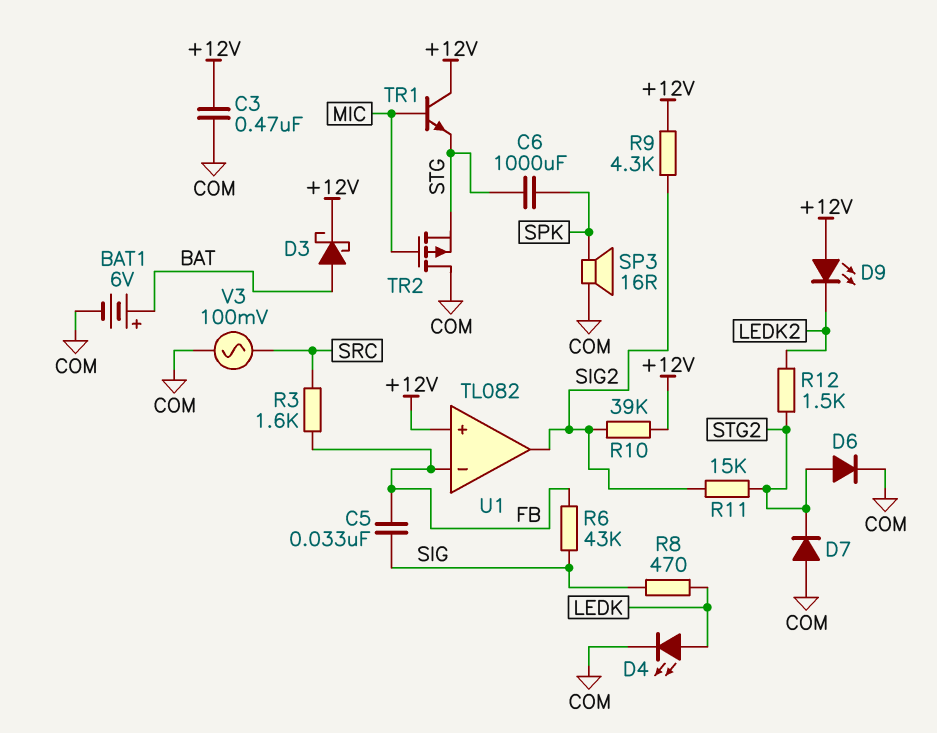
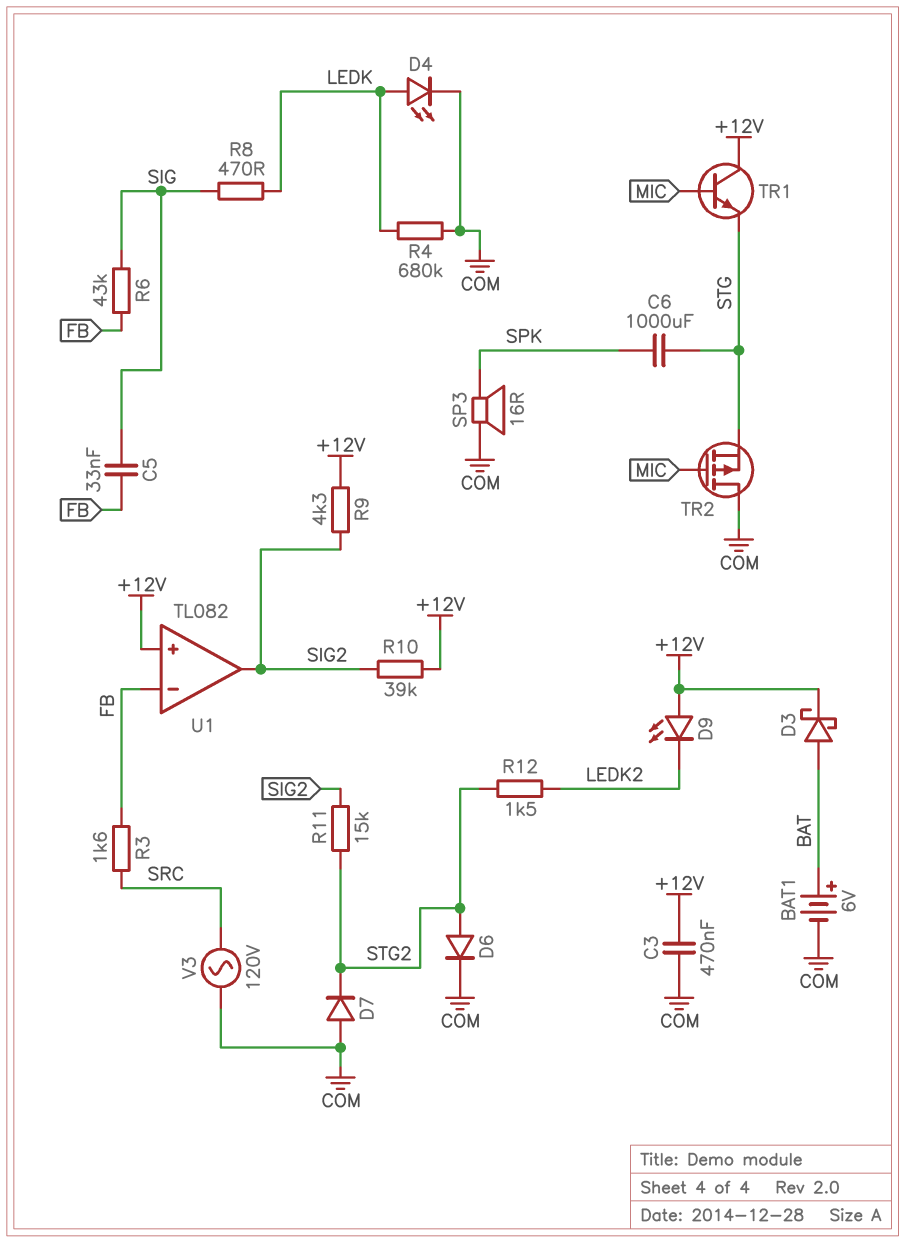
R4: none -> 680k (COM, LEDK)
V3: AC 100mV (COM, SRC) -> AC 120V (COM, SRC)

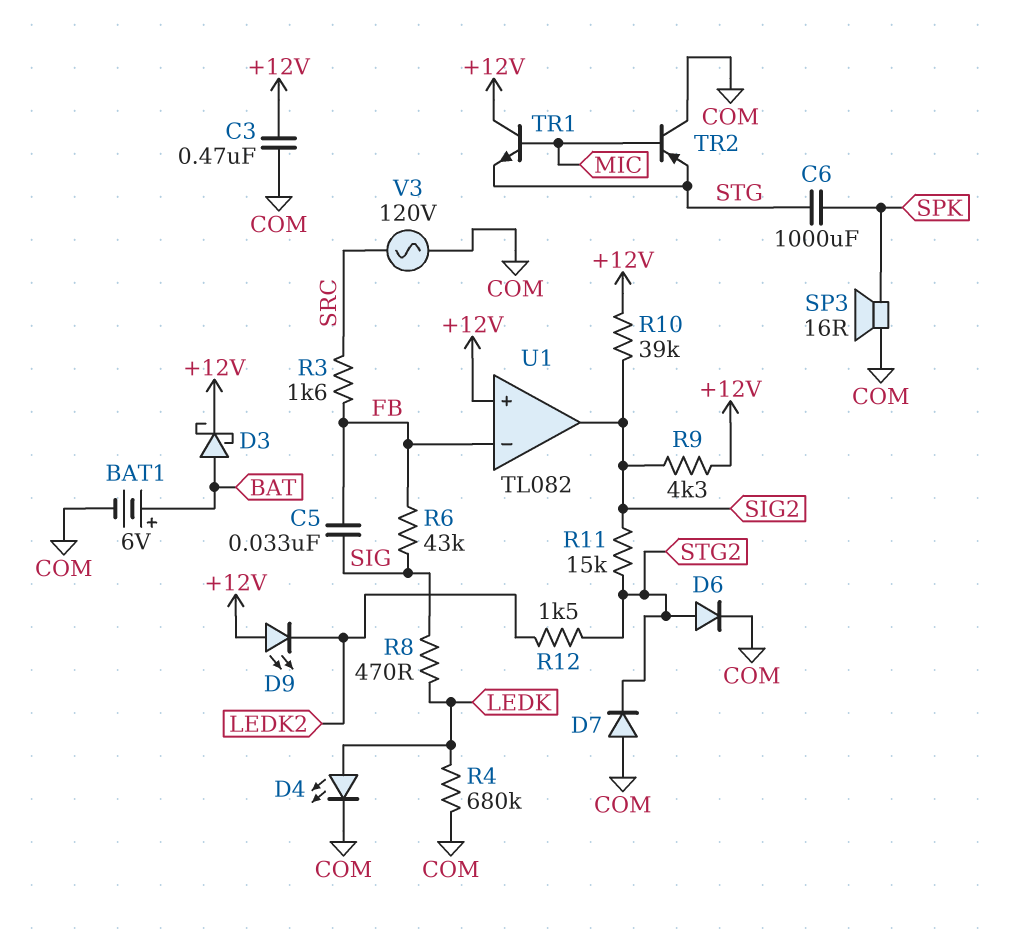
TR2: PMOS (G MIC, D COM, S STG) -> PNP (B MIC, C COM, E STG)

